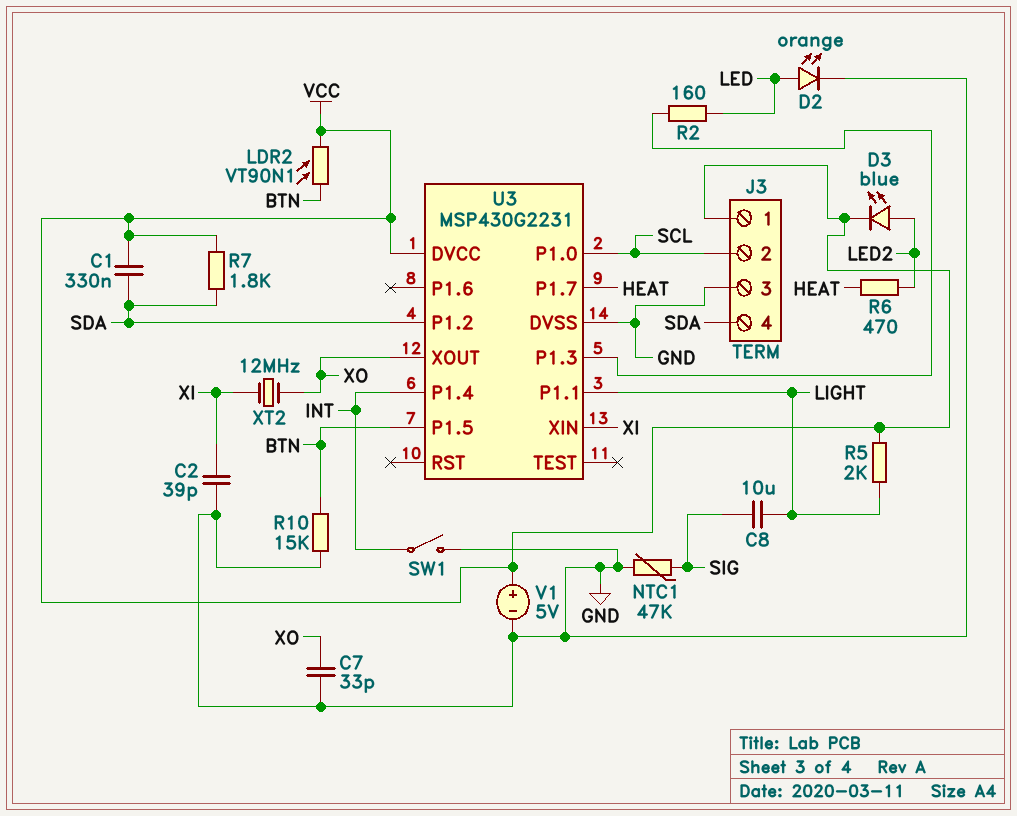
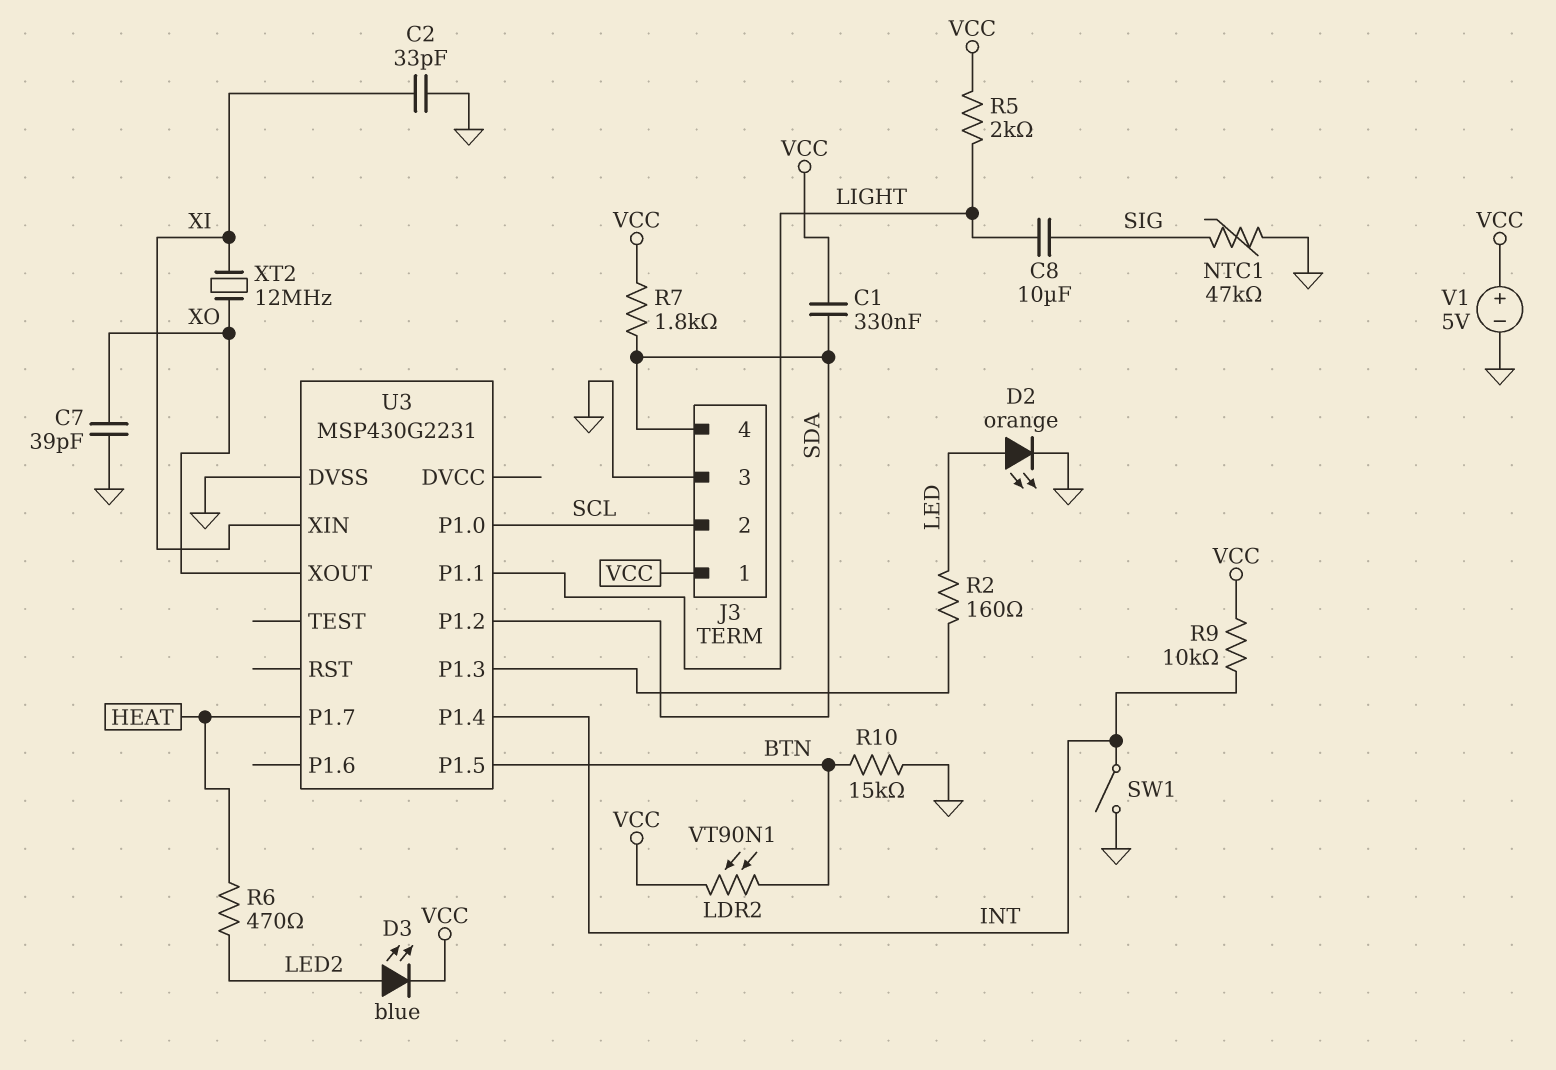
C2: 39pF (GND, XI) -> 33pF (GND, XI)
C7: 33pF (GND, XO) -> 39pF (GND, XO)
R9: none -> 10k (INT, VCC)
U3 pin DVCC: VCC -> none

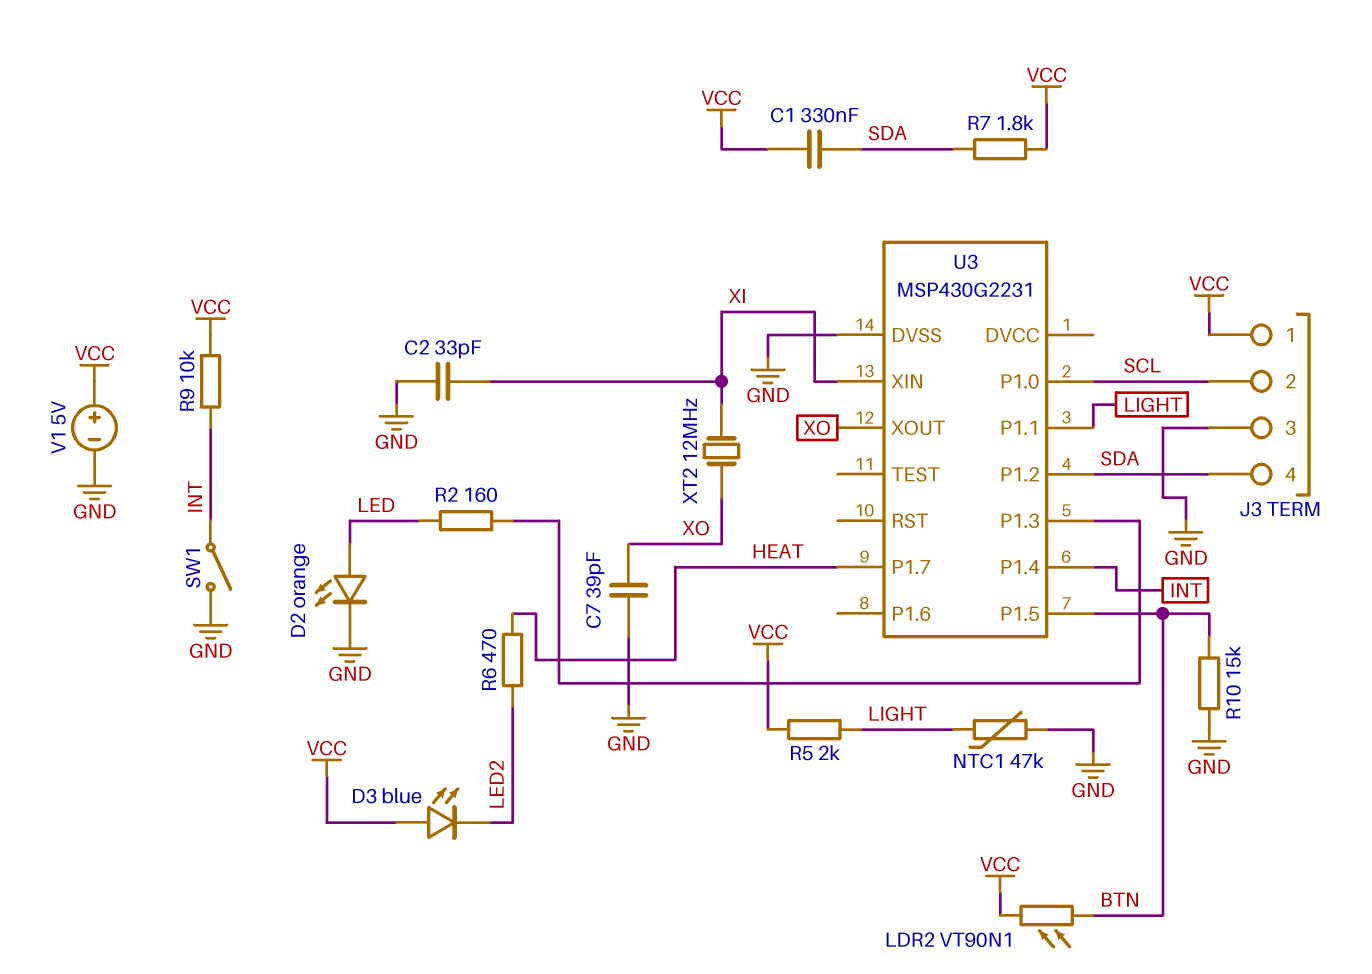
C8: 10uF (LIGHT, SIG) -> none
D3: LED blue (A LED2, K VCC) -> LED blue (A VCC, K LED2)
NTC1: 47k (GND, SIG) -> 47k (GND, LIGHT)

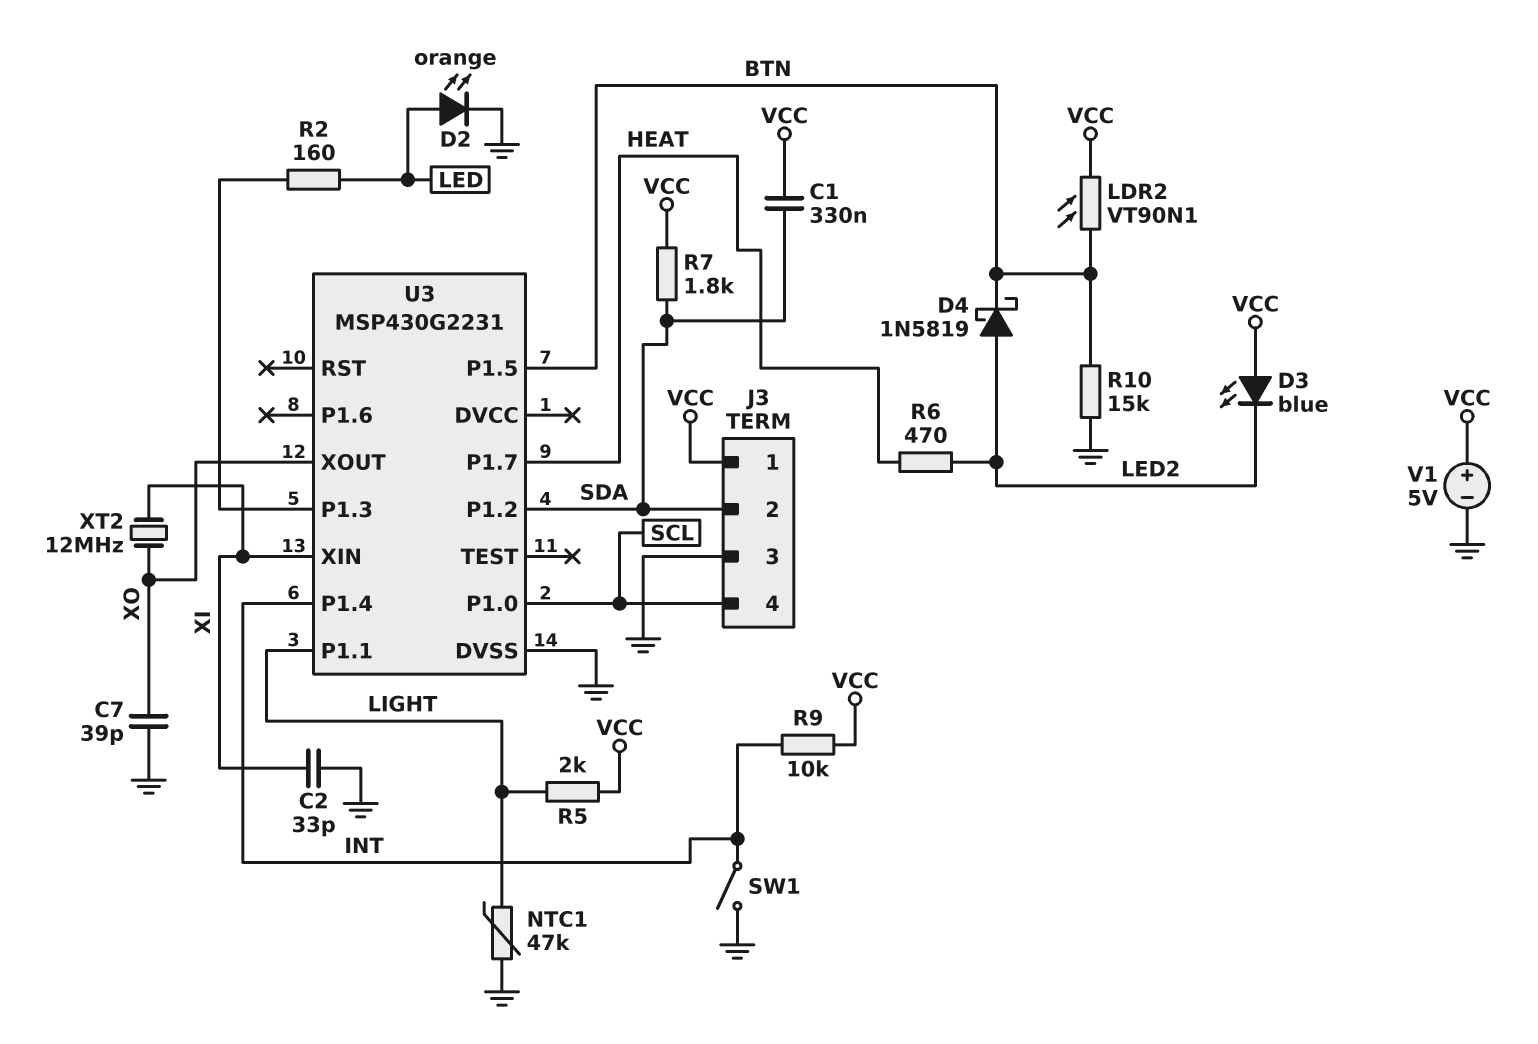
D4: none -> schottky 1N5819 (A LED2, K BTN)
J3 pin 2: SCL -> SDA
J3 pin 4: SDA -> SCL

